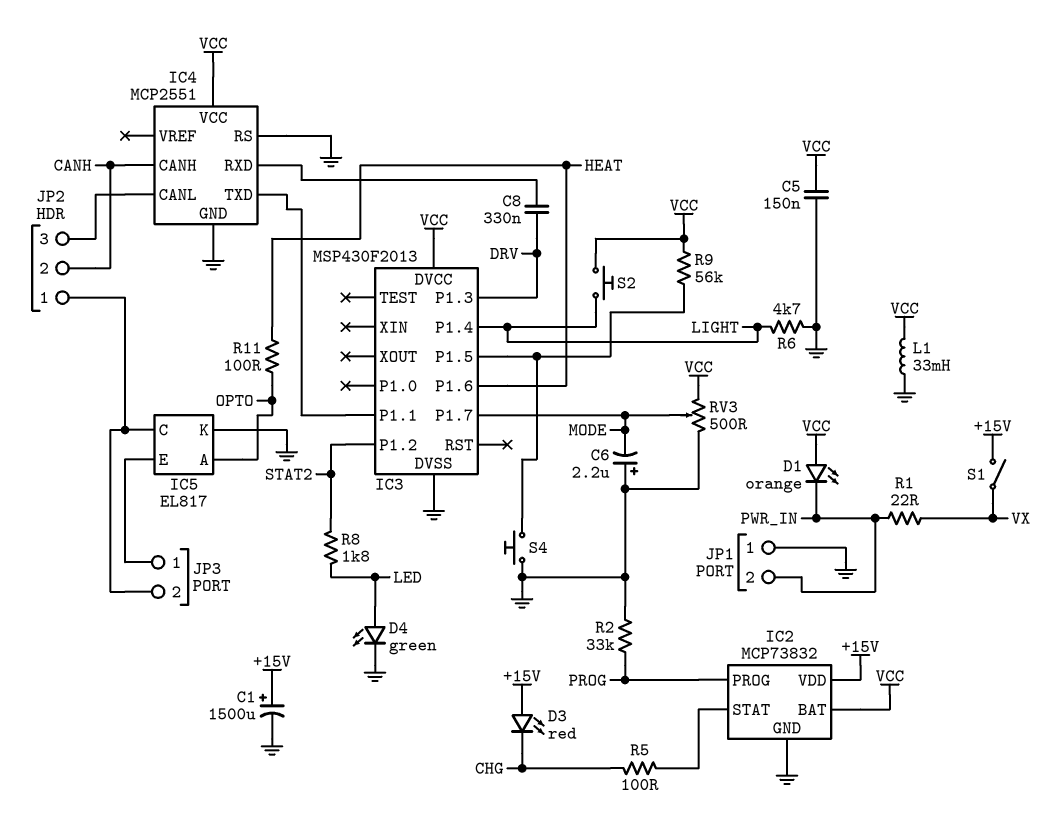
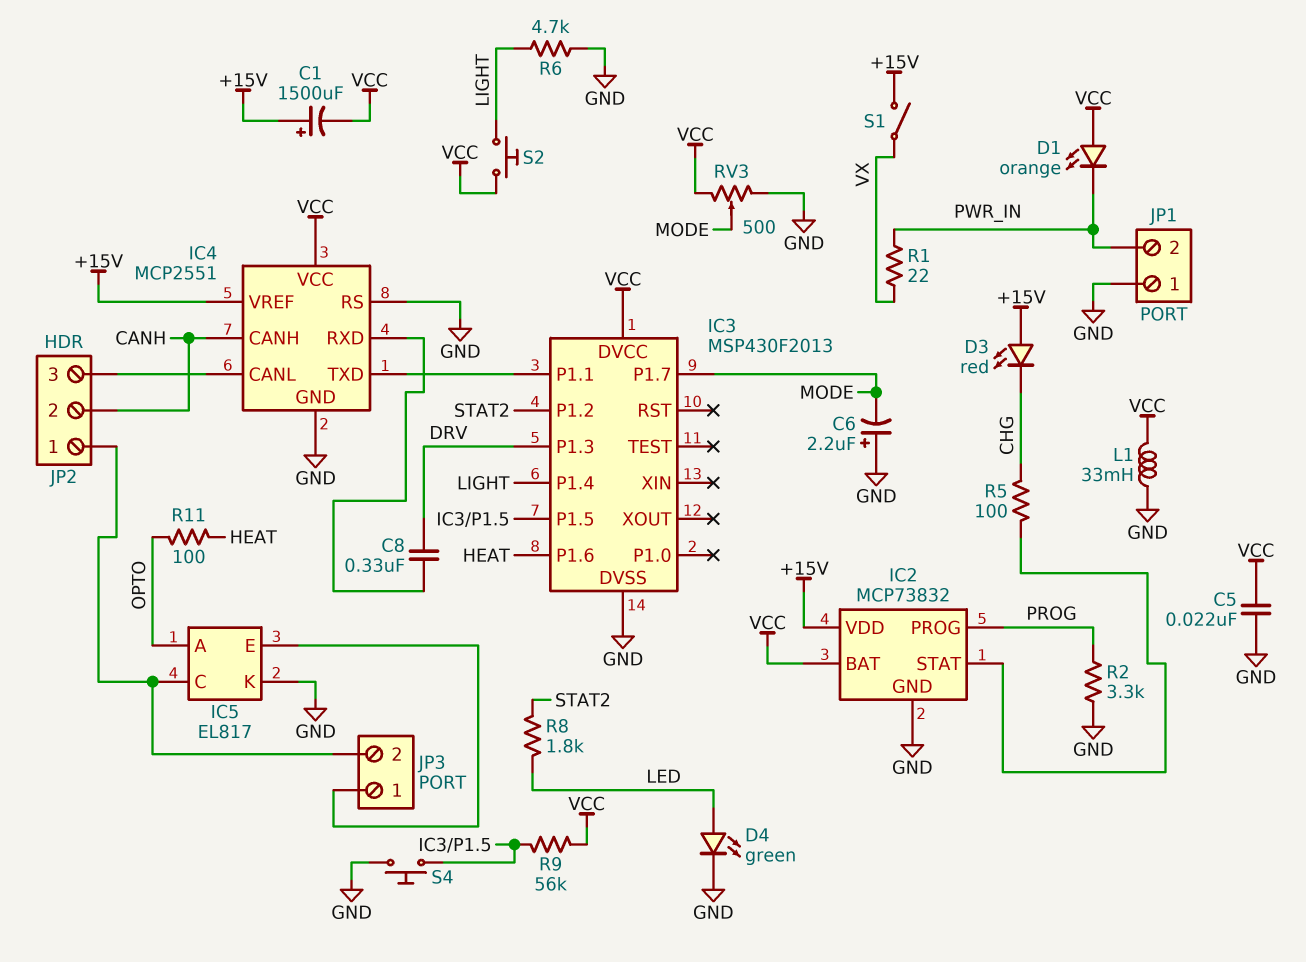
C1: 1500uF (plus +15V, minus GND) -> 1500uF (plus +15V, minus VCC)
C5: 150nF (GND, VCC) -> 22nF (GND, VCC)
IC4 pin VREF: none -> +15V
R2: 33k (GND, PROG) -> 3.3k (GND, PROG)

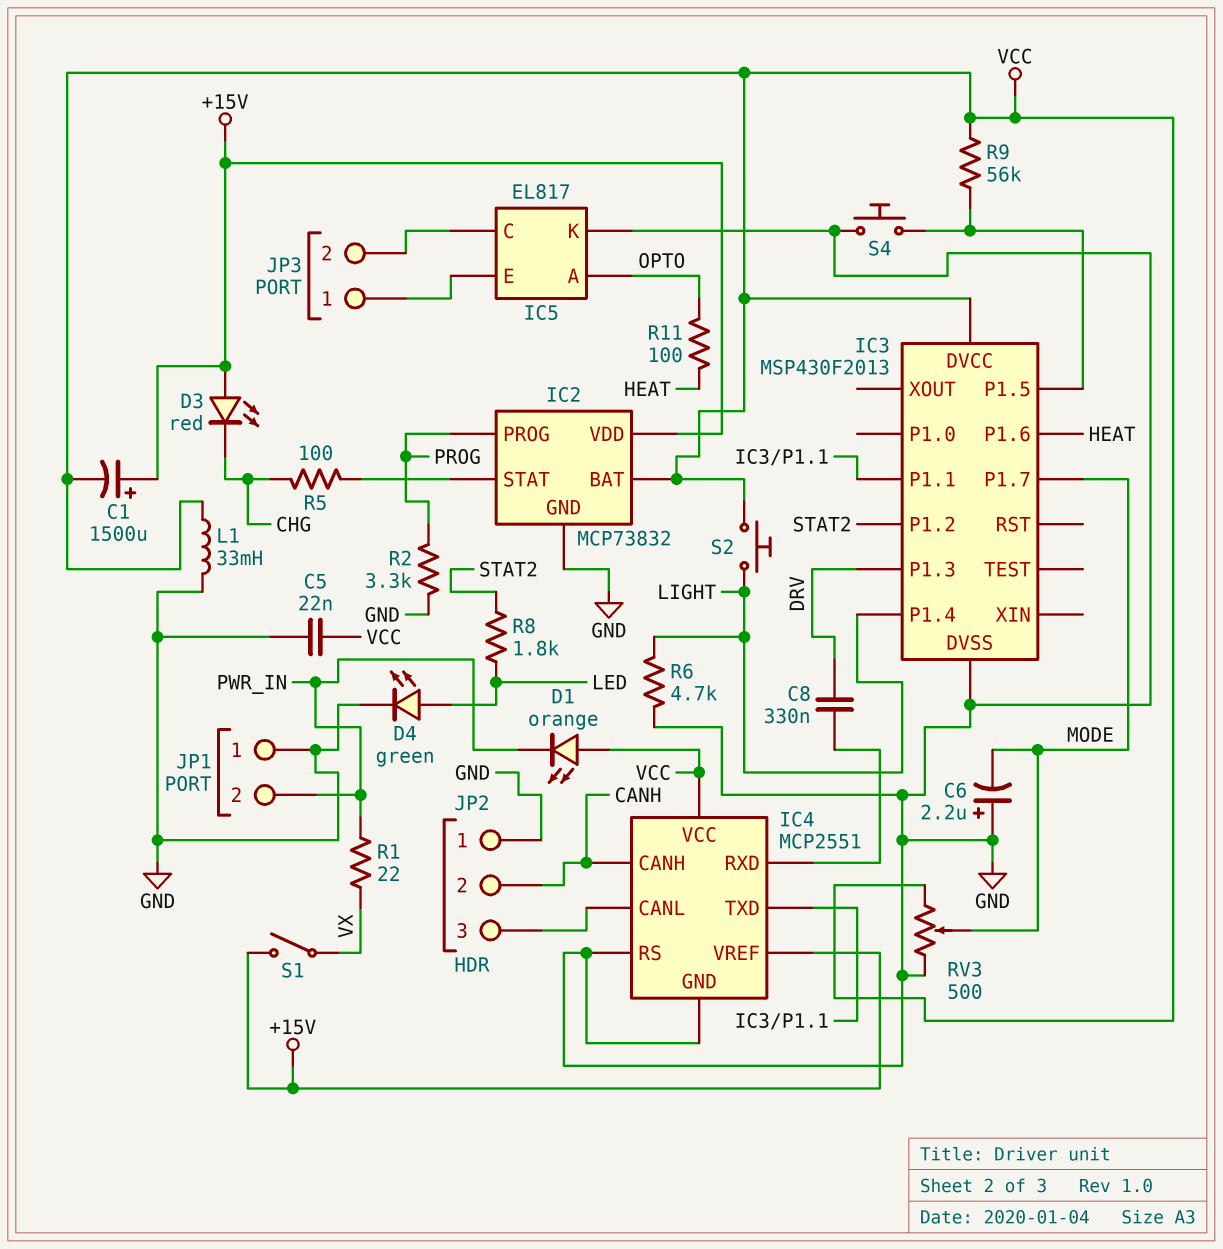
JP2 pin 1: IC5/C -> GND

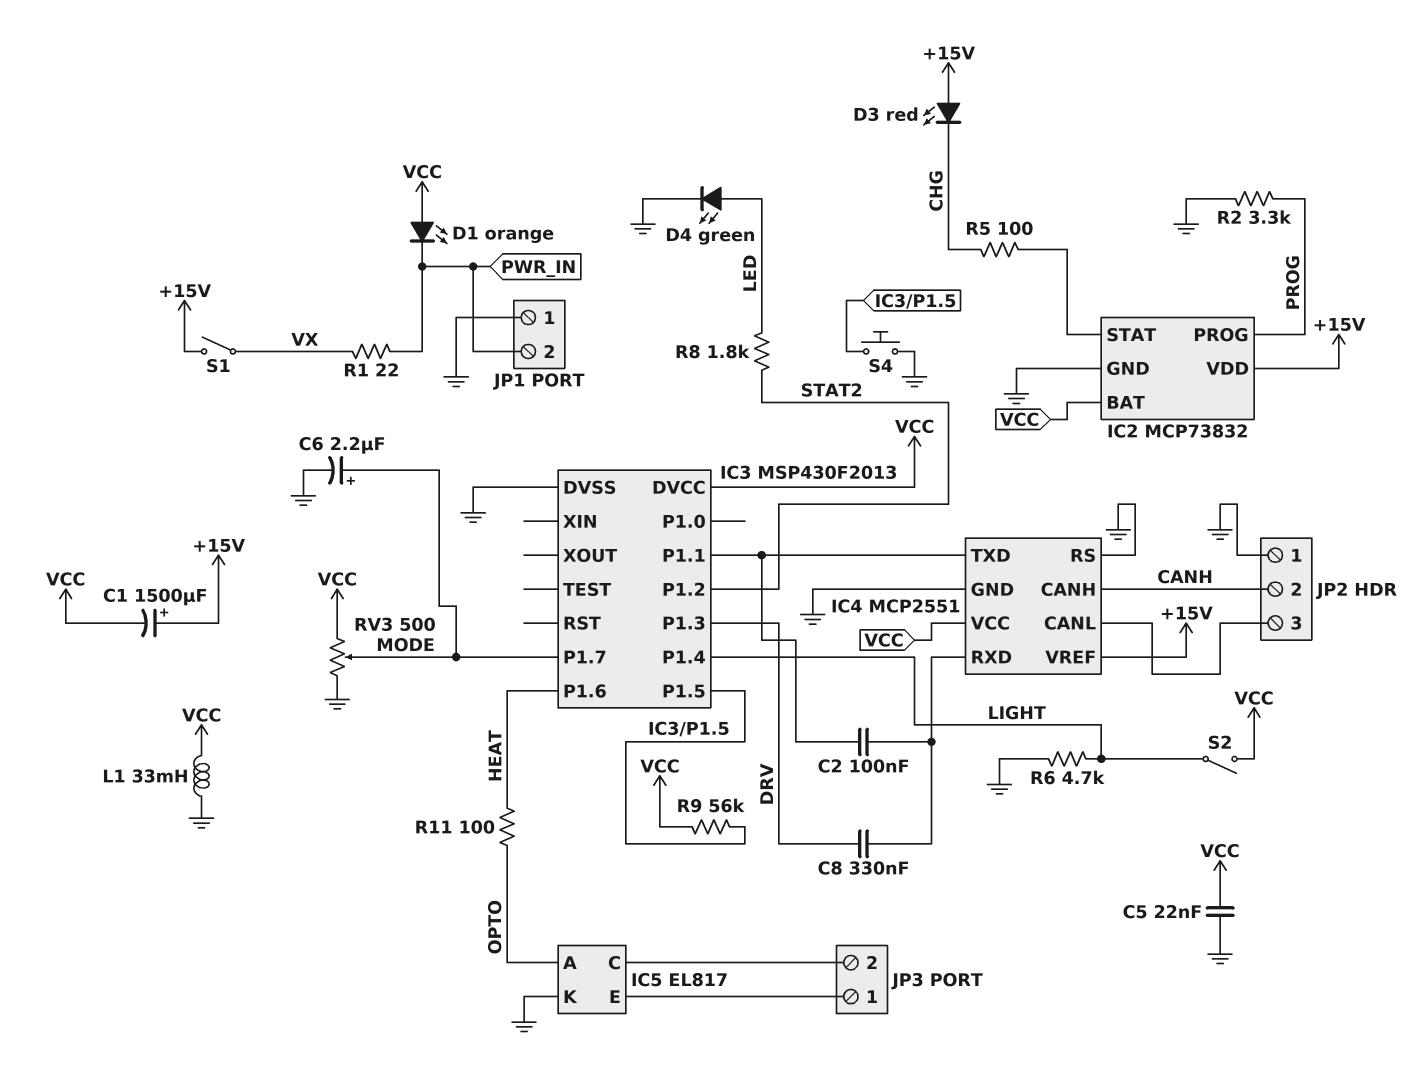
C2: none -> 100nF (IC3/P1.1, IC4/RXD)
C6: 2.2uF (plus GND, minus MODE) -> 2.2uF (plus MODE, minus GND)
S2: button (LIGHT, VCC) -> switch (LIGHT, VCC)

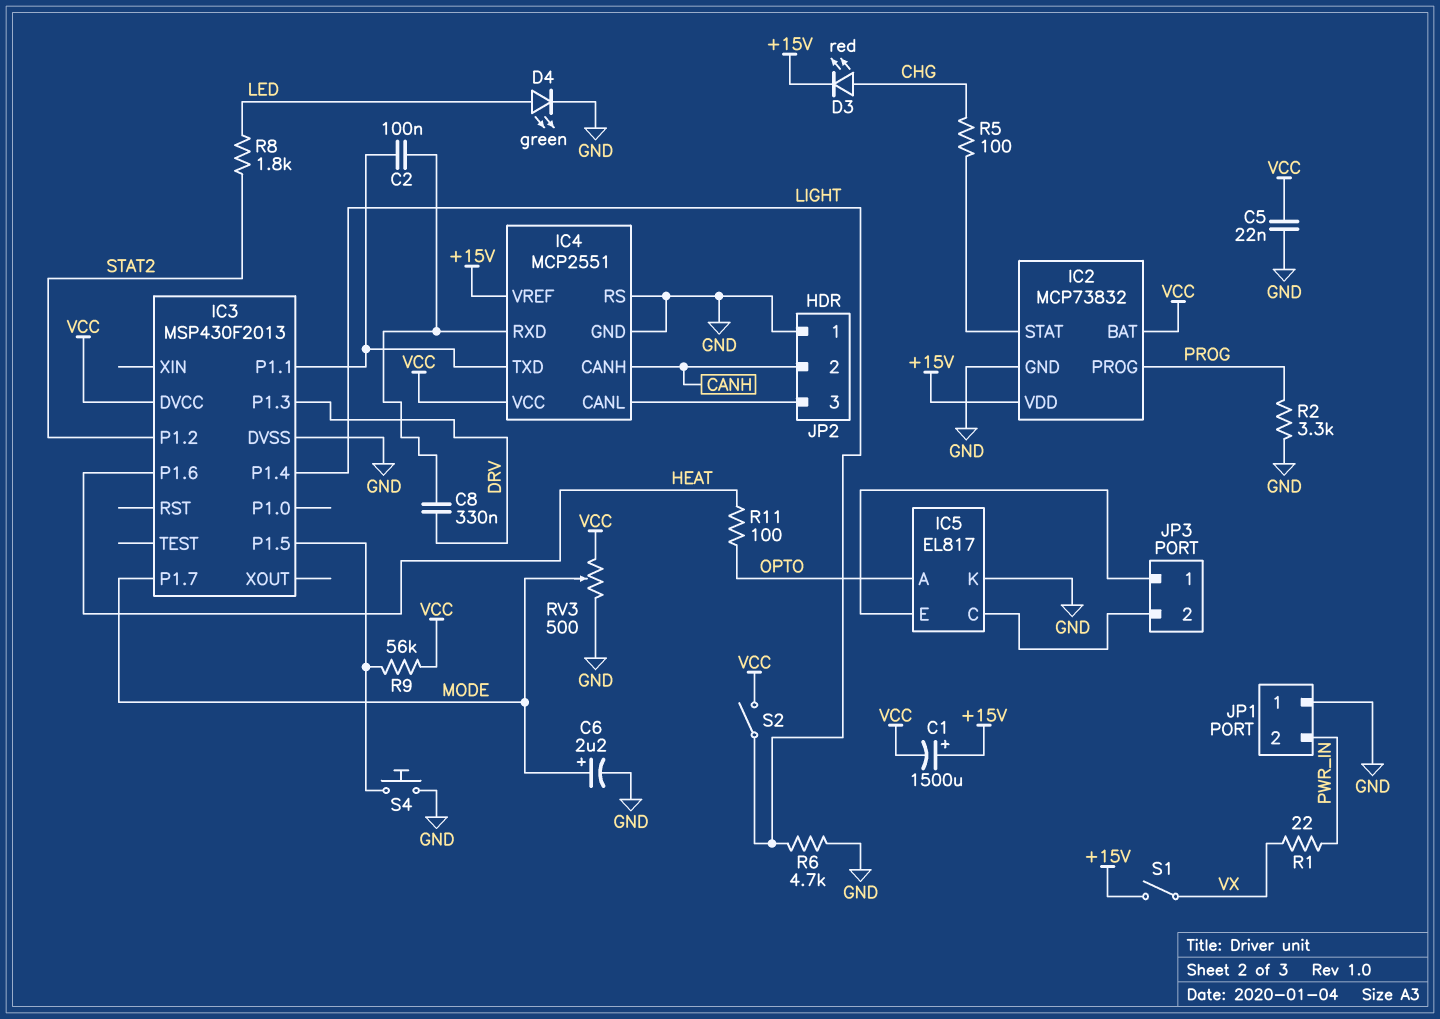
D1: LED orange (A VCC, K PWR_IN) -> none
D3: LED red (A +15V, K CHG) -> LED red (A CHG, K +15V)
L1: 33mH (GND, VCC) -> none

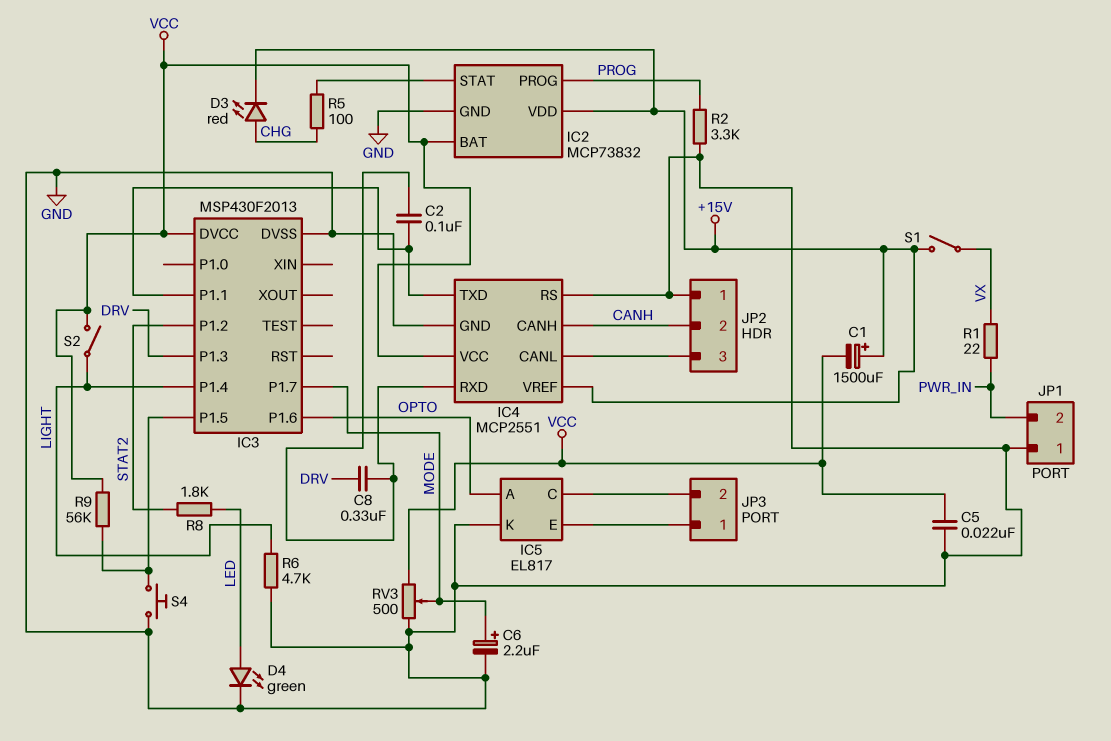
IC3 pin P1.6: HEAT -> OPTO
R11: 100 (HEAT, OPTO) -> none

